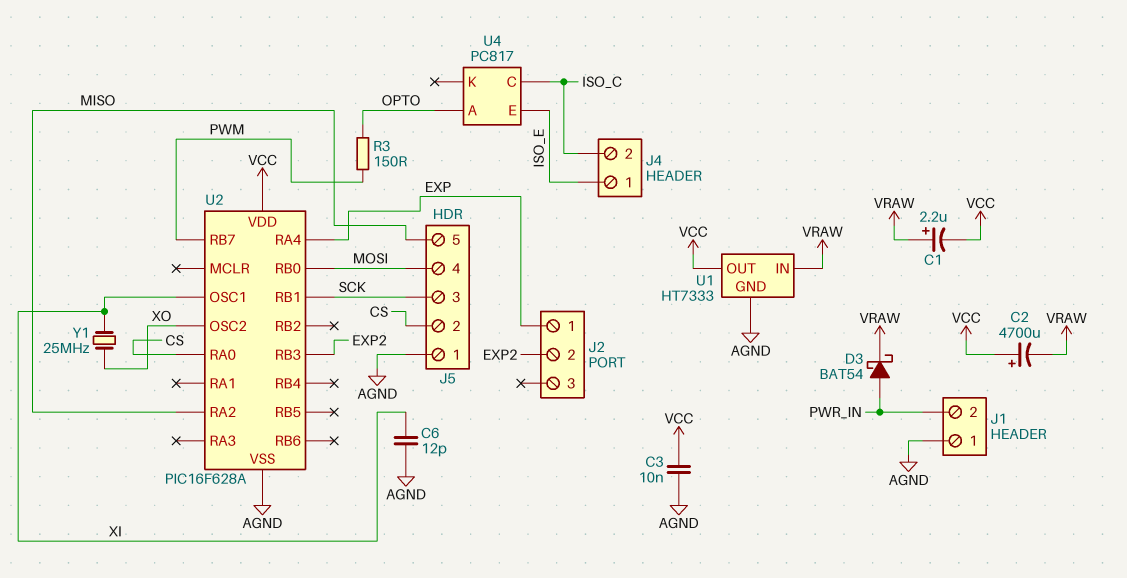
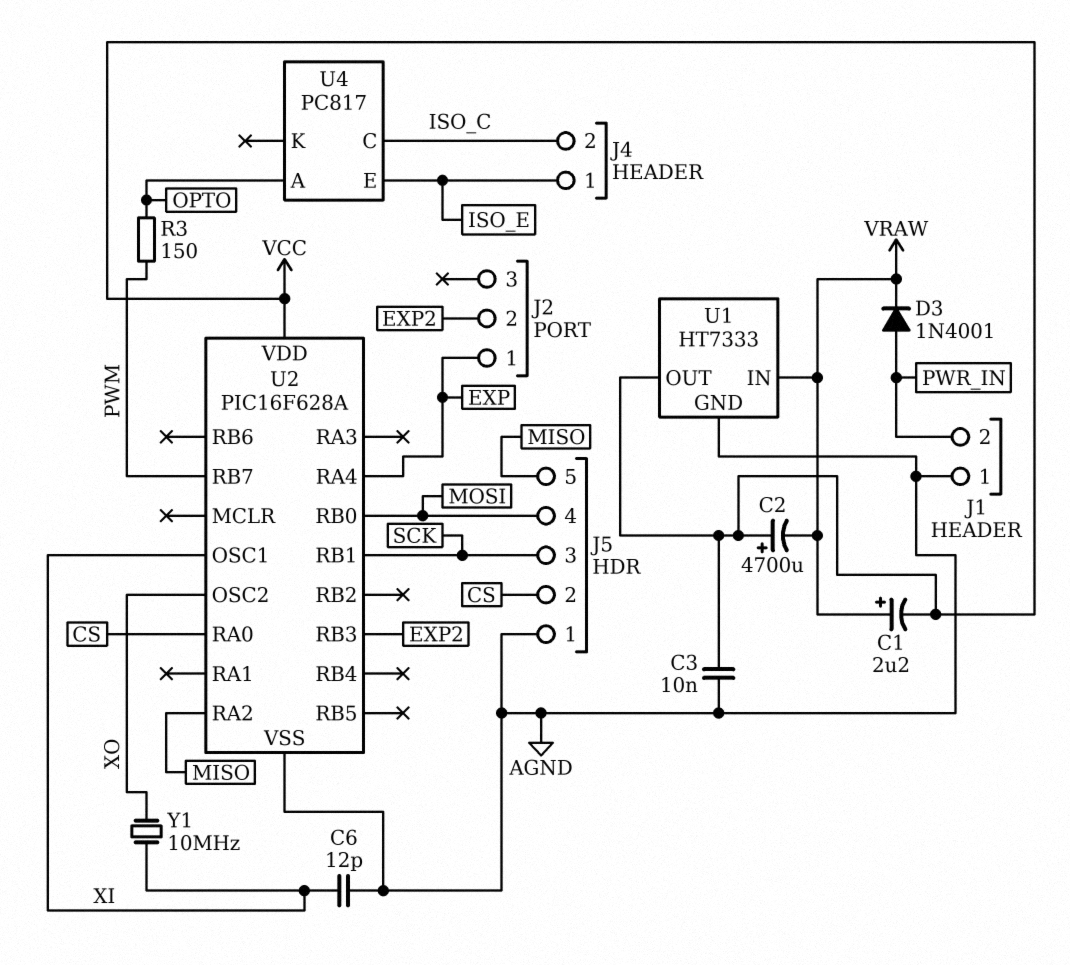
D3: schottky BAT54 (A PWR_IN, K VRAW) -> diode 1N4001 (A PWR_IN, K VRAW)
Y1: 25MHz (XI, XO) -> 10MHz (XI, XO)

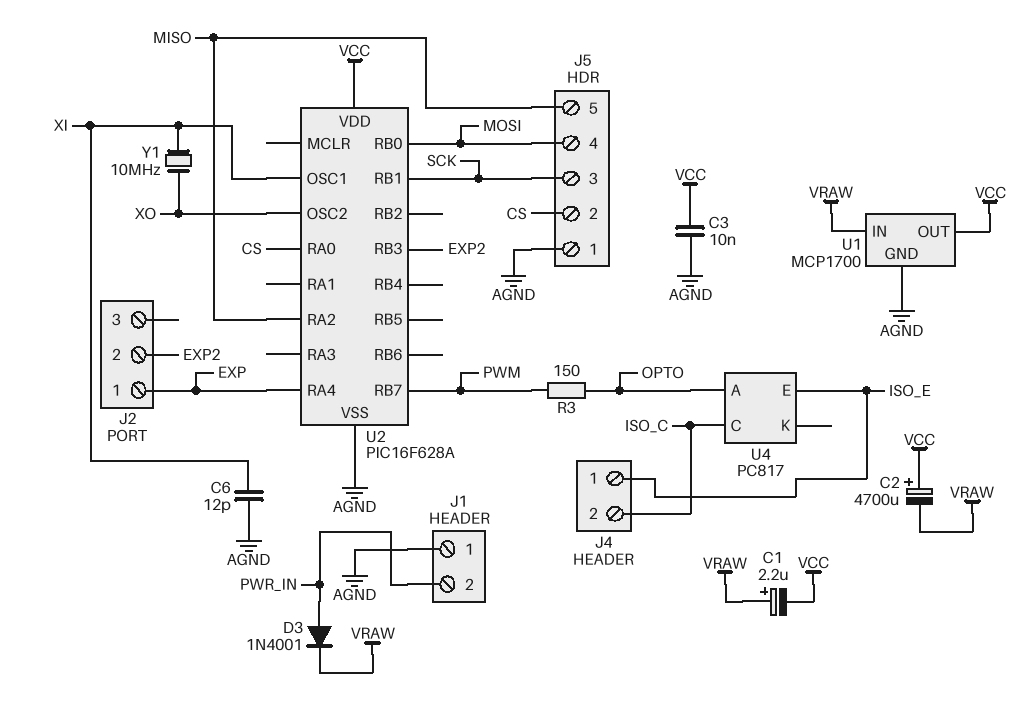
U1: HT7333 -> MCP1700

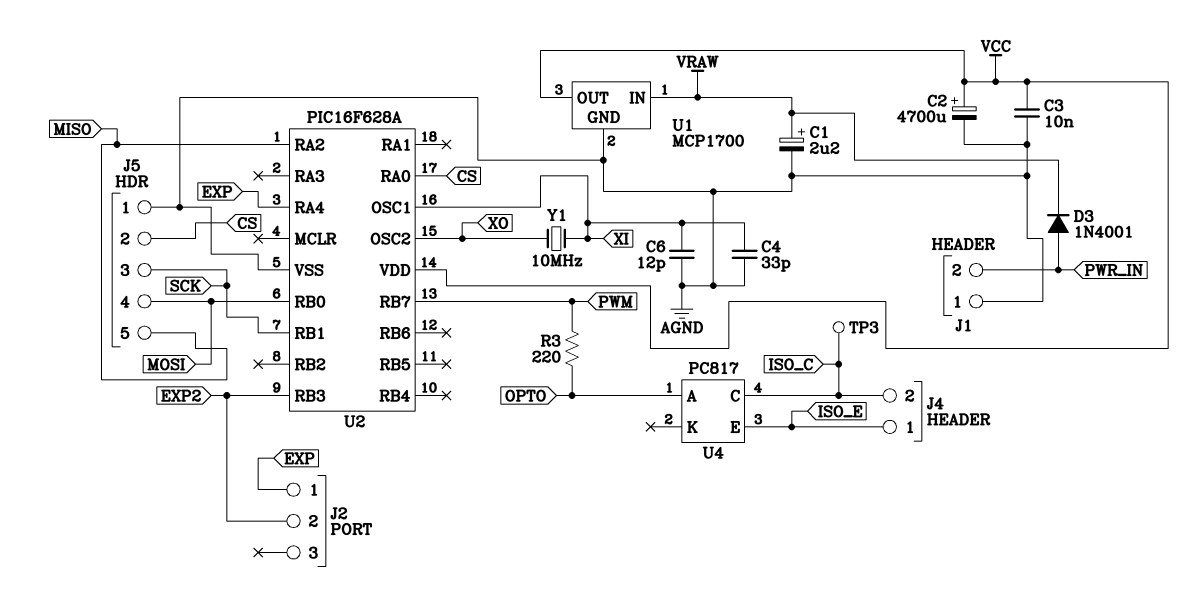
C1: 2.2uF (plus VRAW, minus VCC) -> 2.2uF (plus VRAW, minus AGND)
C2: 4700uF (plus VCC, minus VRAW) -> 4700uF (plus VCC, minus AGND)
C4: none -> 33pF (AGND, XI)
R3: 150 (OPTO, PWM) -> 220 (OPTO, PWM)
TP3: none -> test point (ISO_C)

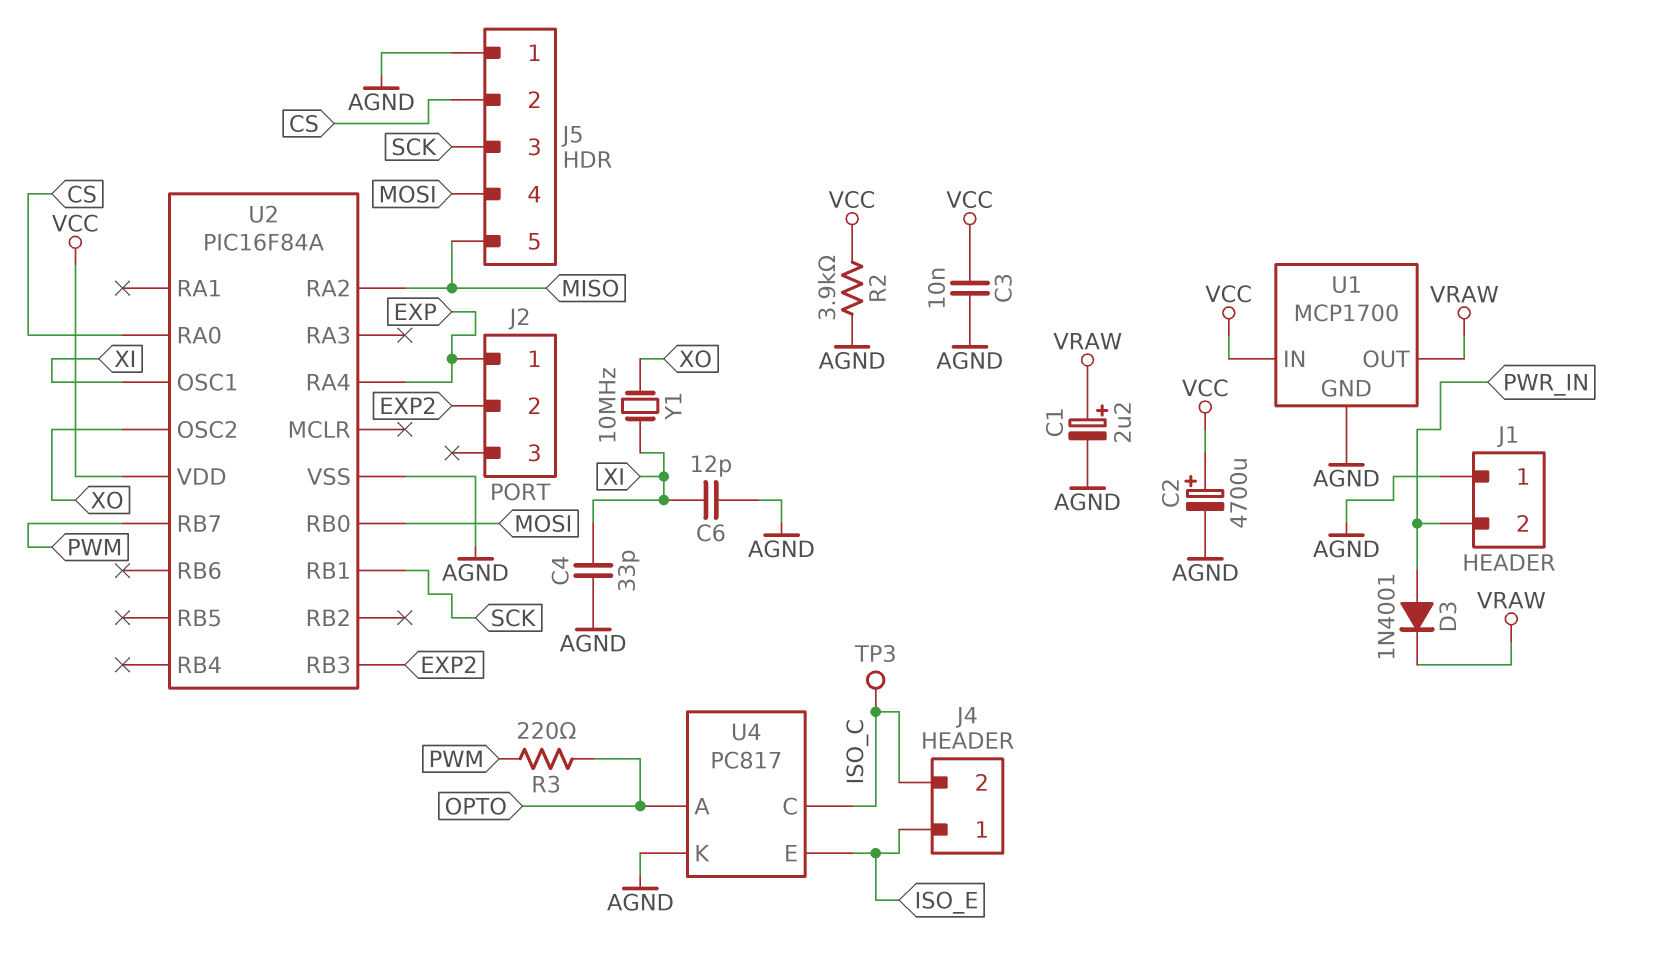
R2: none -> 3.9k (AGND, VCC)
U1 pin IN: VRAW -> VCC
U1 pin OUT: VCC -> VRAW
U2: PIC16F628A -> PIC16F84A
U4 pin K: none -> AGND

